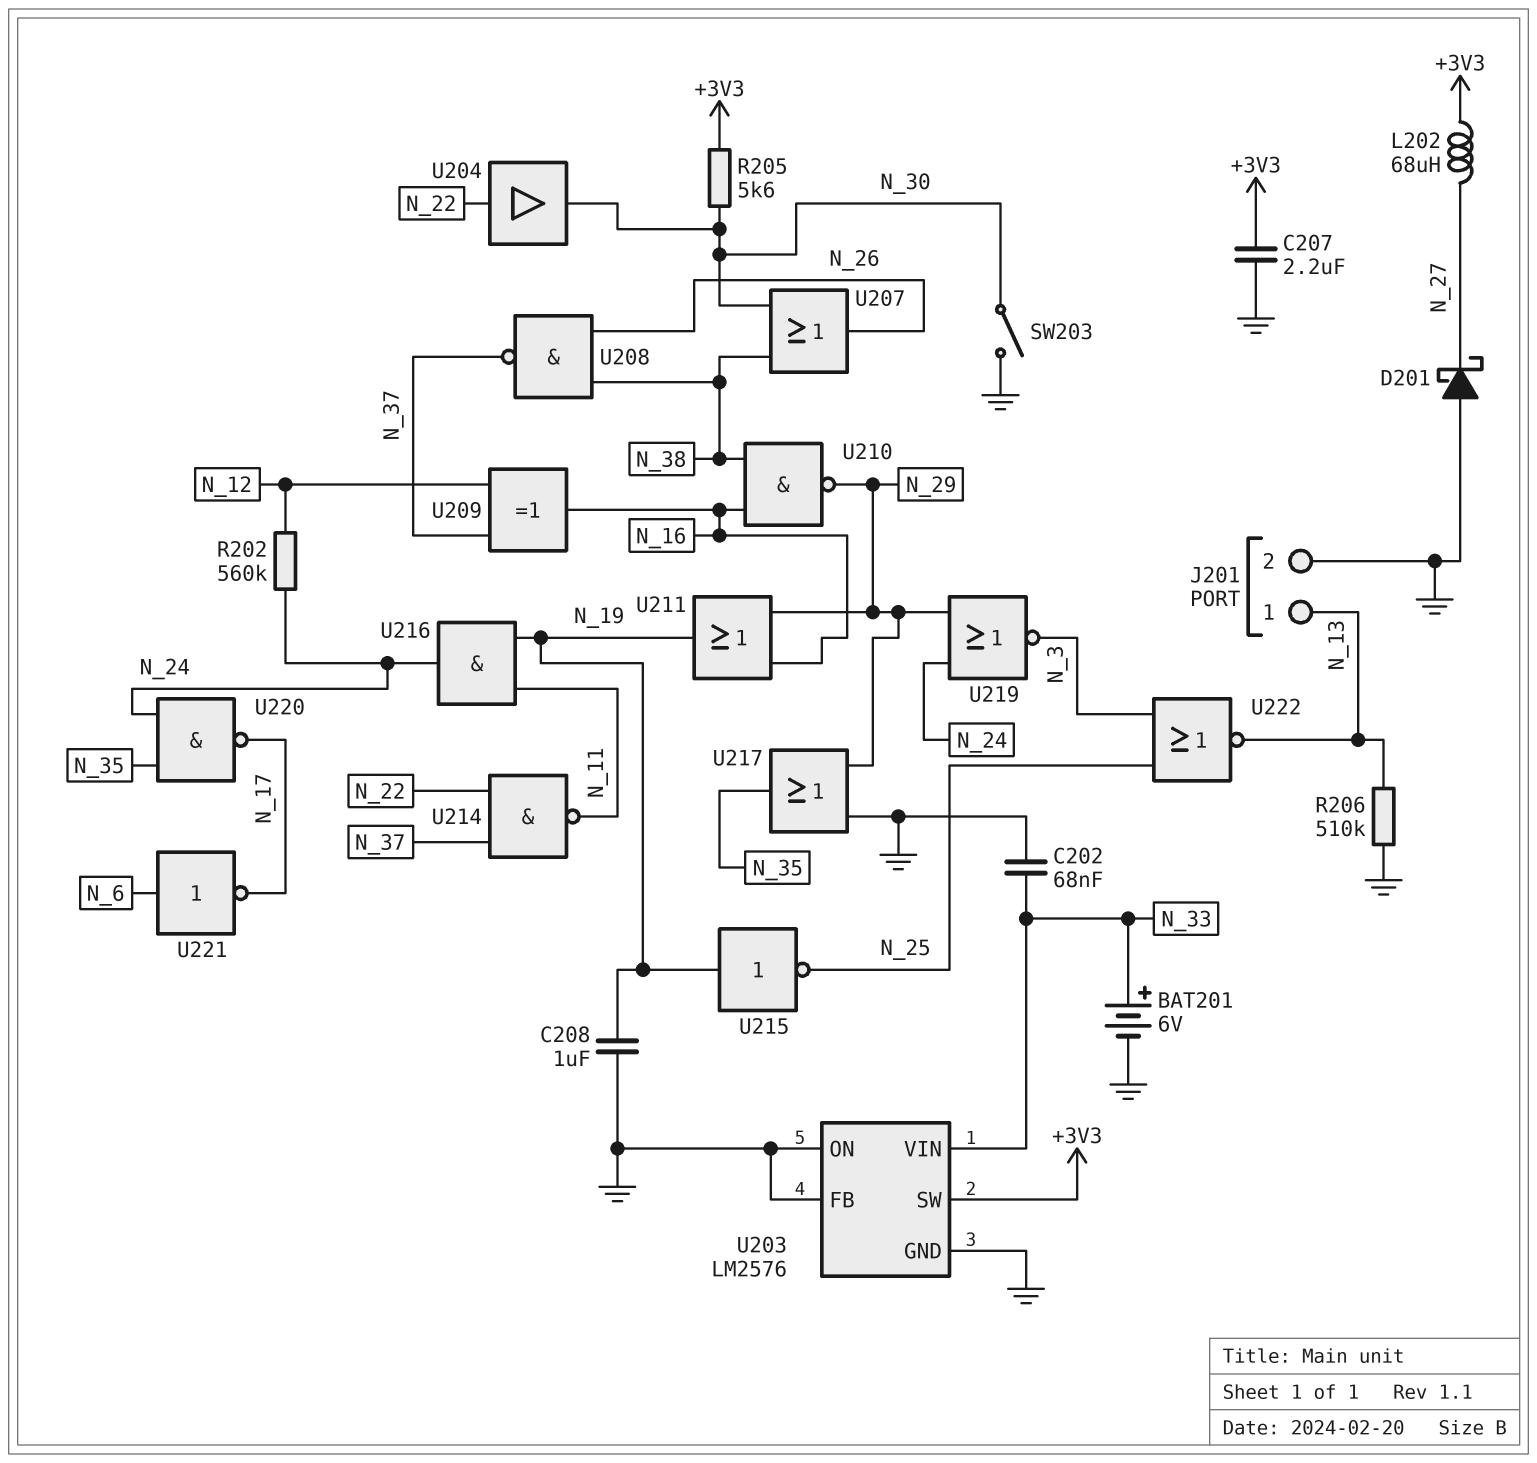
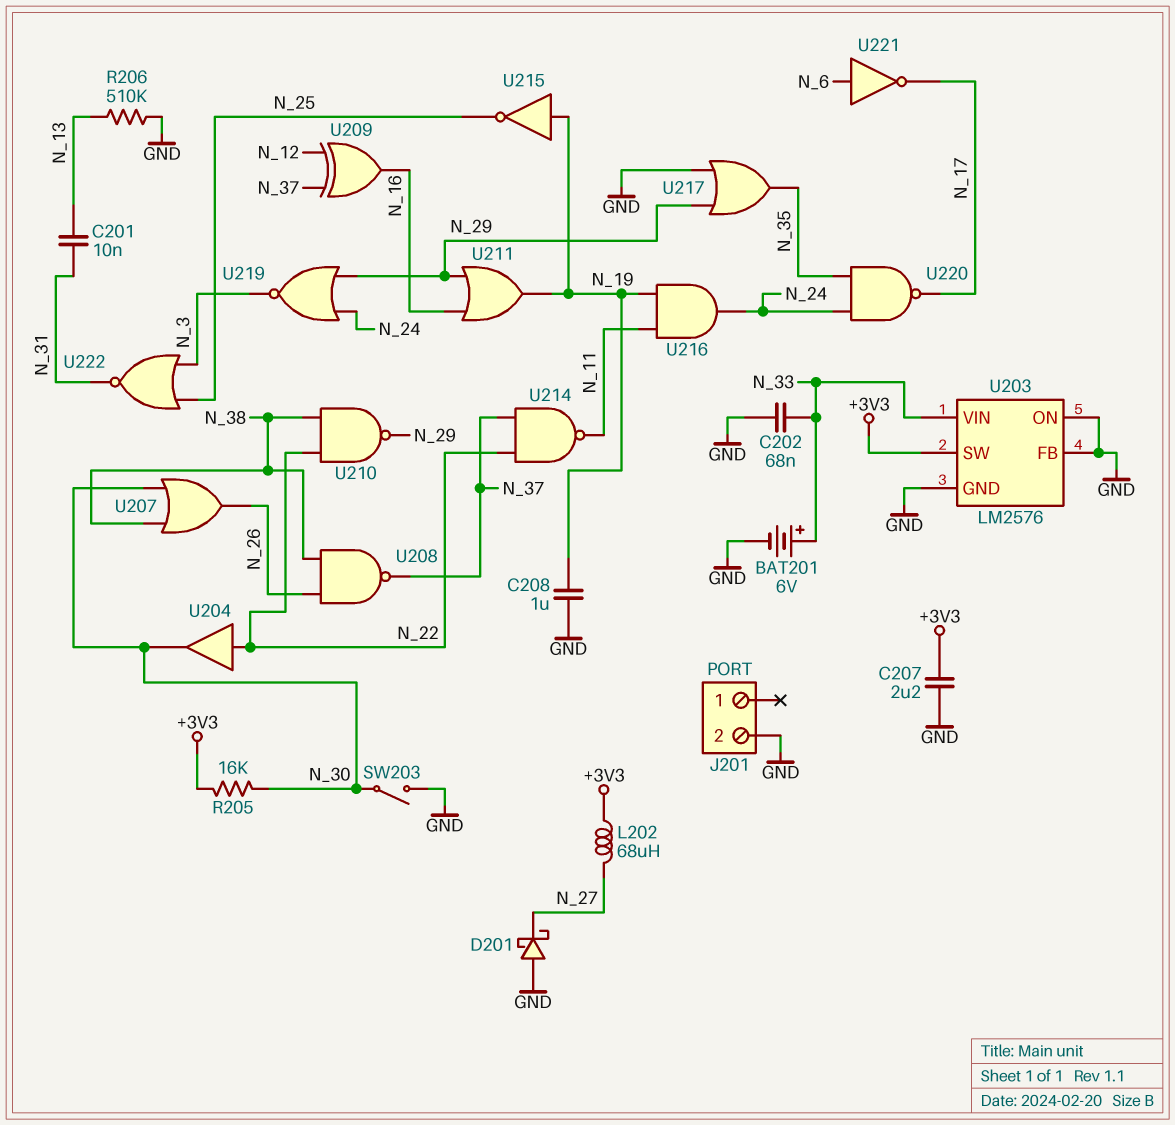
C201: none -> 10nF (N_13, N_31)
J201 pin 1: N_13 -> none
R202: 560k (N_12, N_24) -> none
R205: 5.6k (+3V3, N_30) -> 16k (+3V3, N_30)
U210: NAND (in N_16, in N_38, out N_29) -> NAND (in N_22, in N_38, out N_29)
U222: NOR (in N_3, in N_25, out N_13) -> NOR (in N_3, in N_25, out N_31)

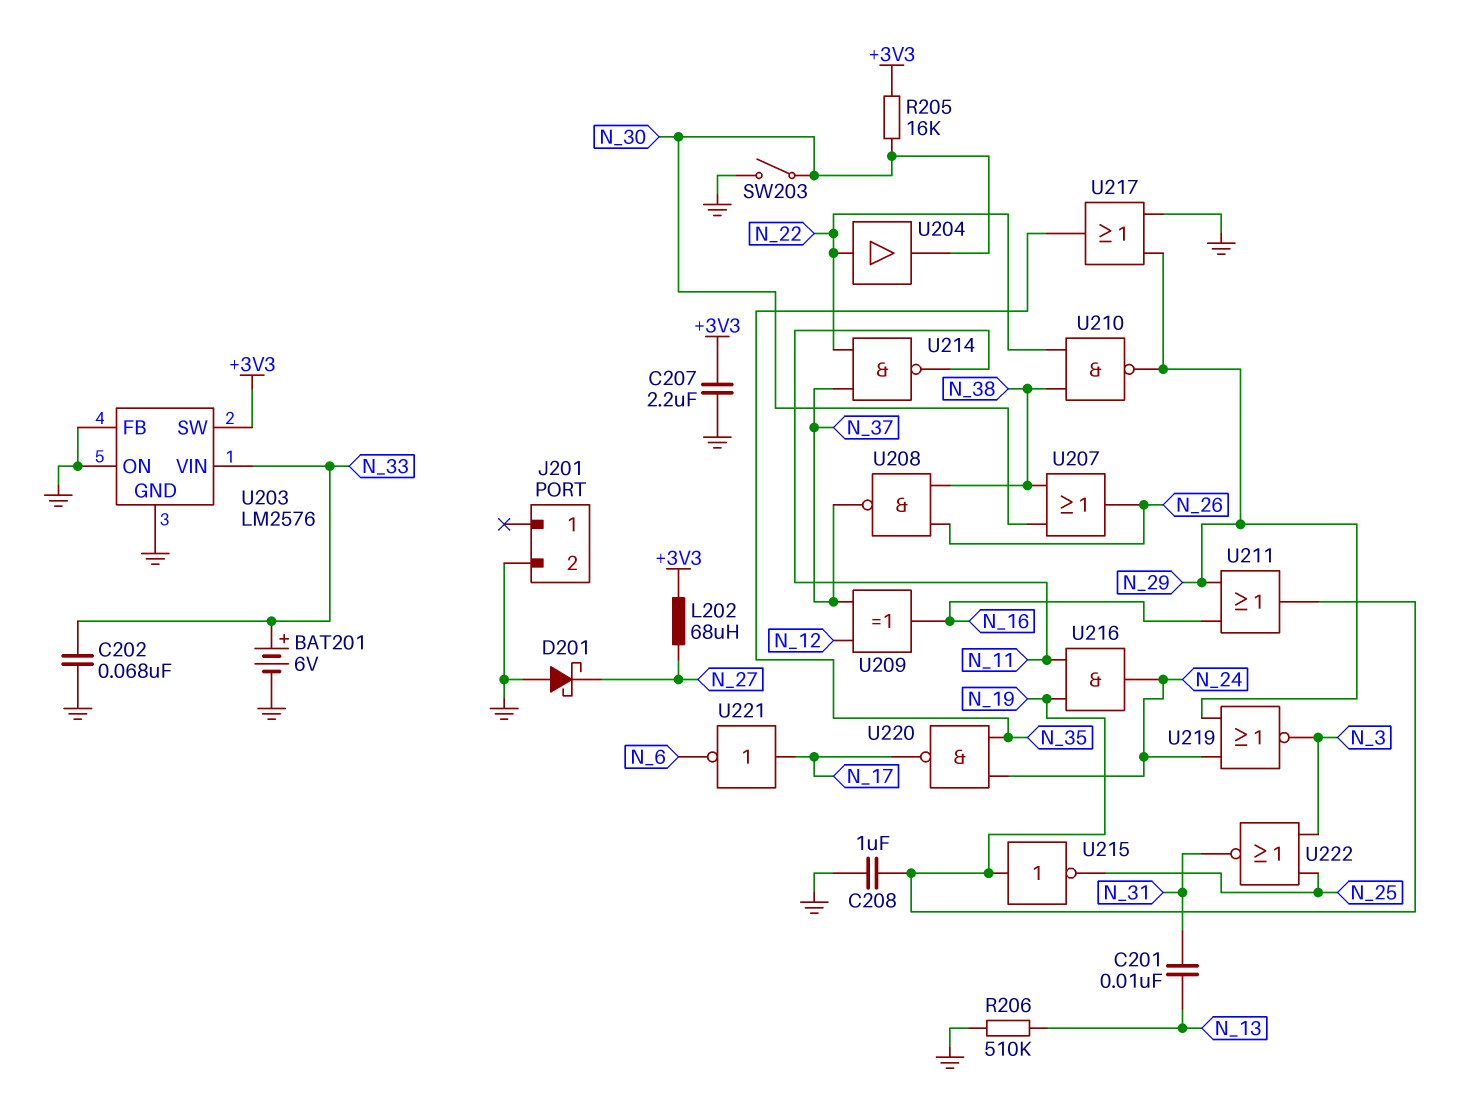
U221: NOT (in N_6, out N_17) -> NOT (in N_17, out N_6)

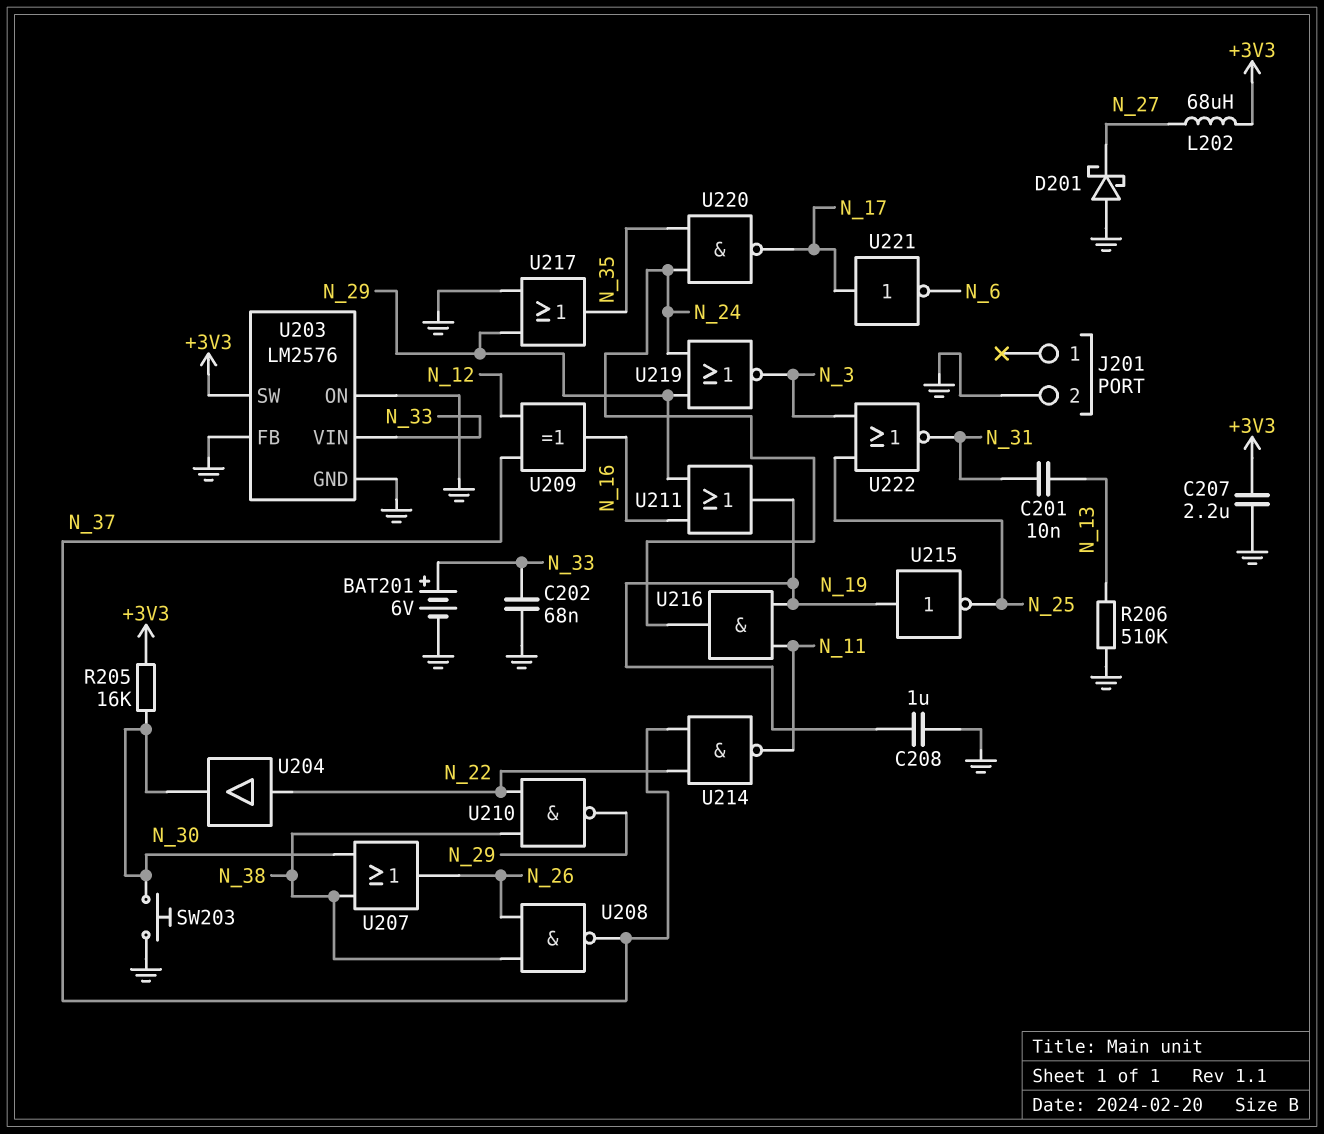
SW203: switch (GND, N_30) -> button (GND, N_30)

